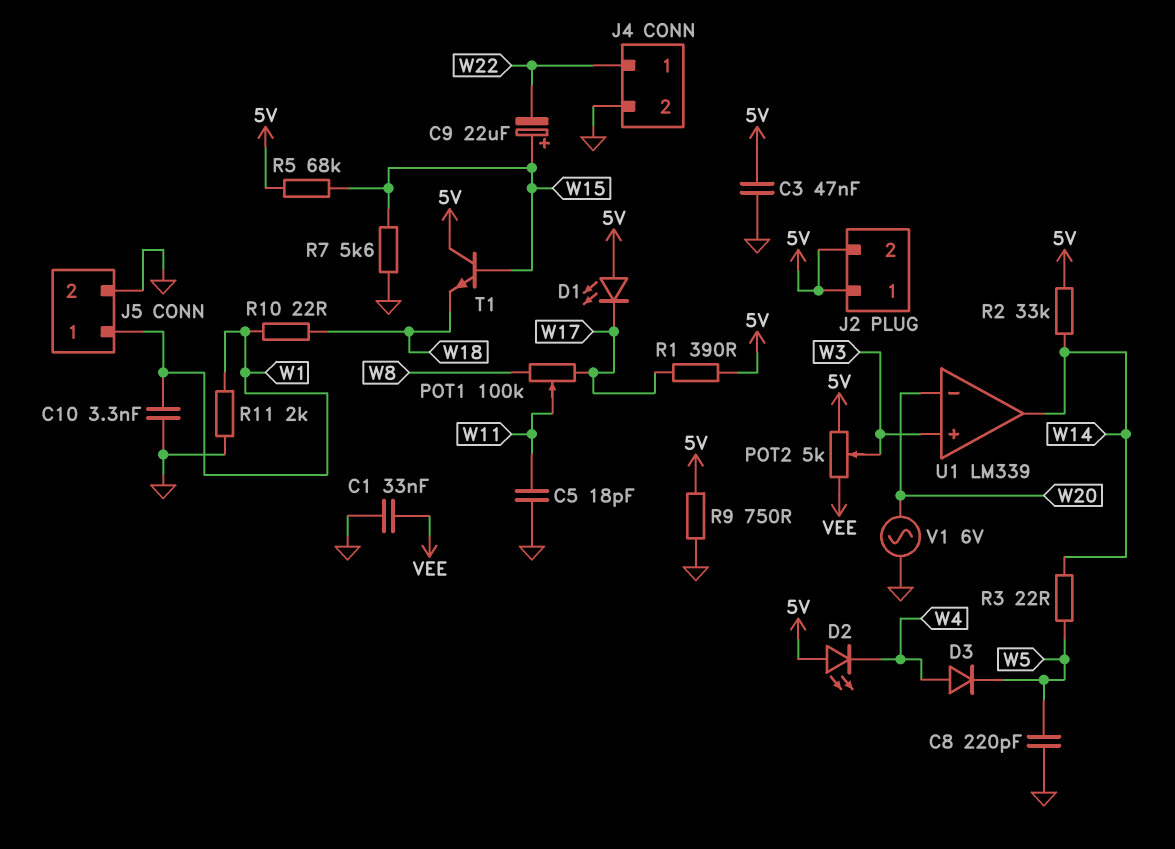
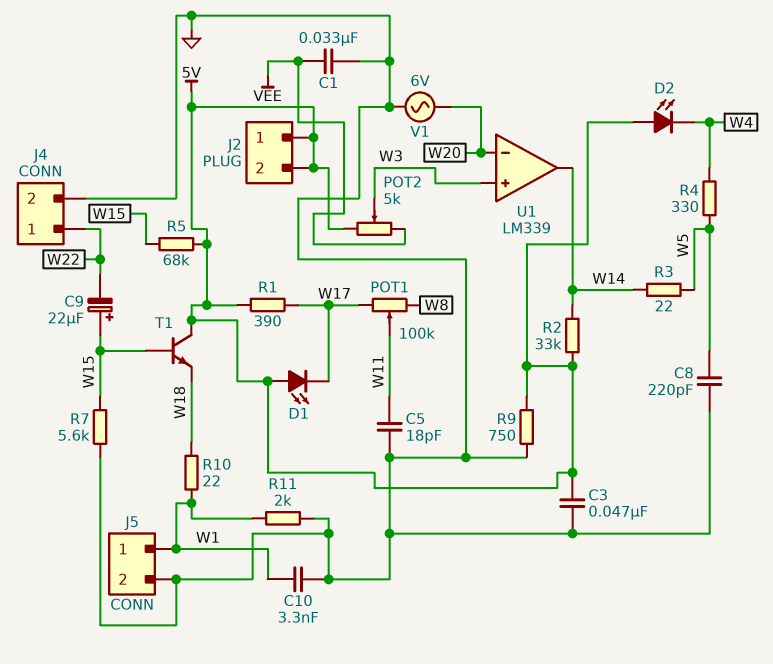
D3: diode (A W4, K W5) -> none
R4: none -> 330 (W4, W5)

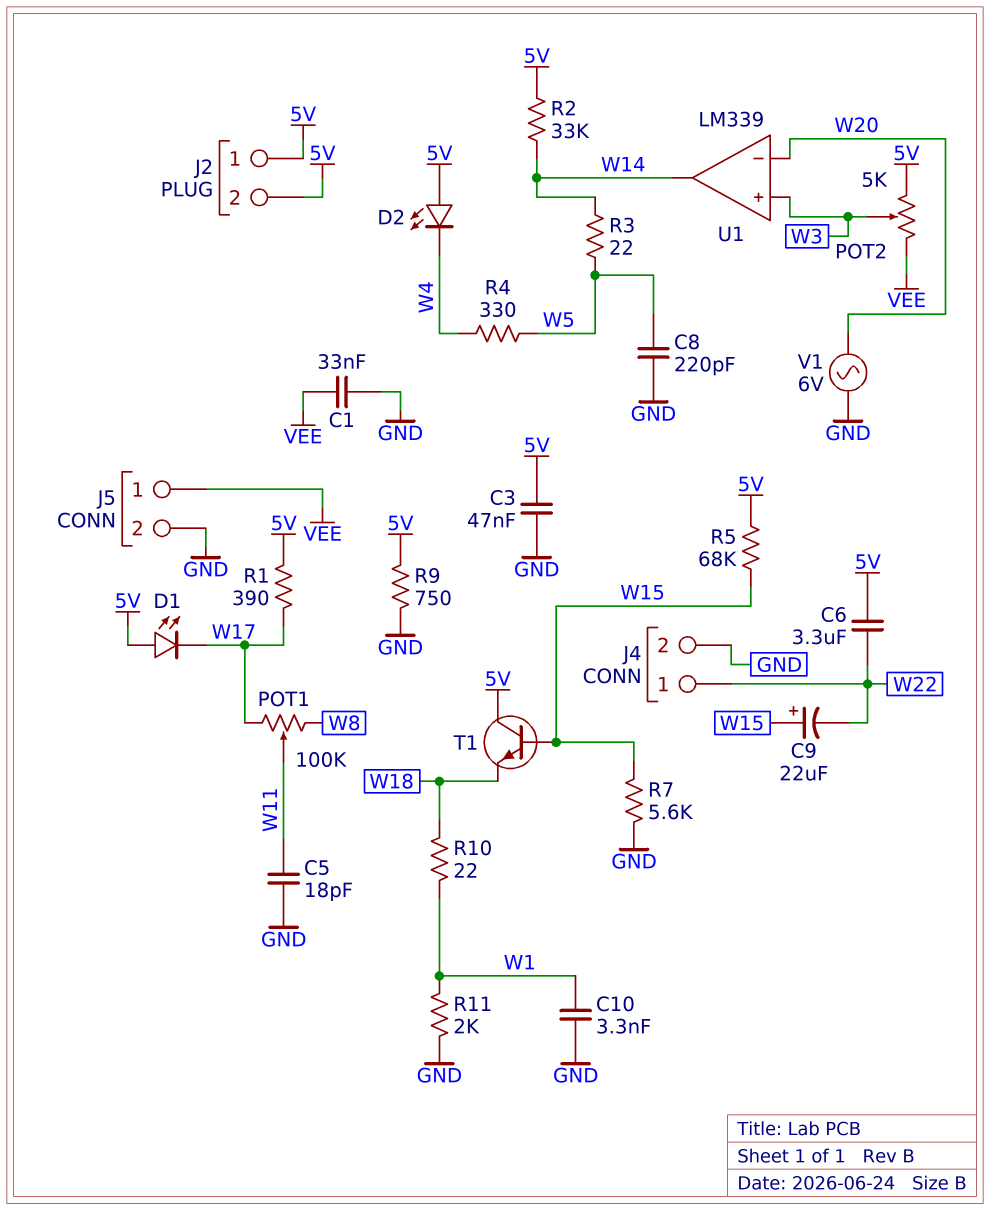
C6: none -> 3.3uF (5V, W22)
J5 pin 1: W1 -> VEE

